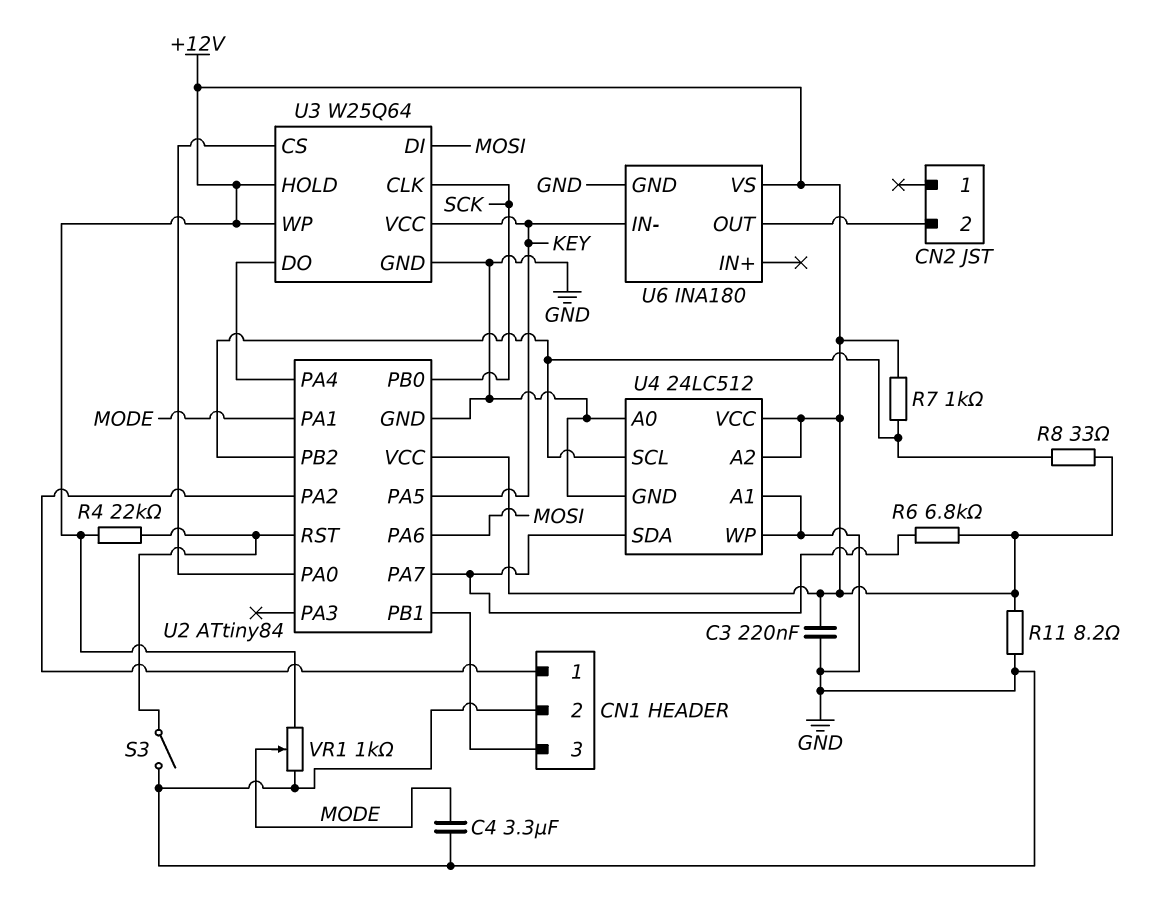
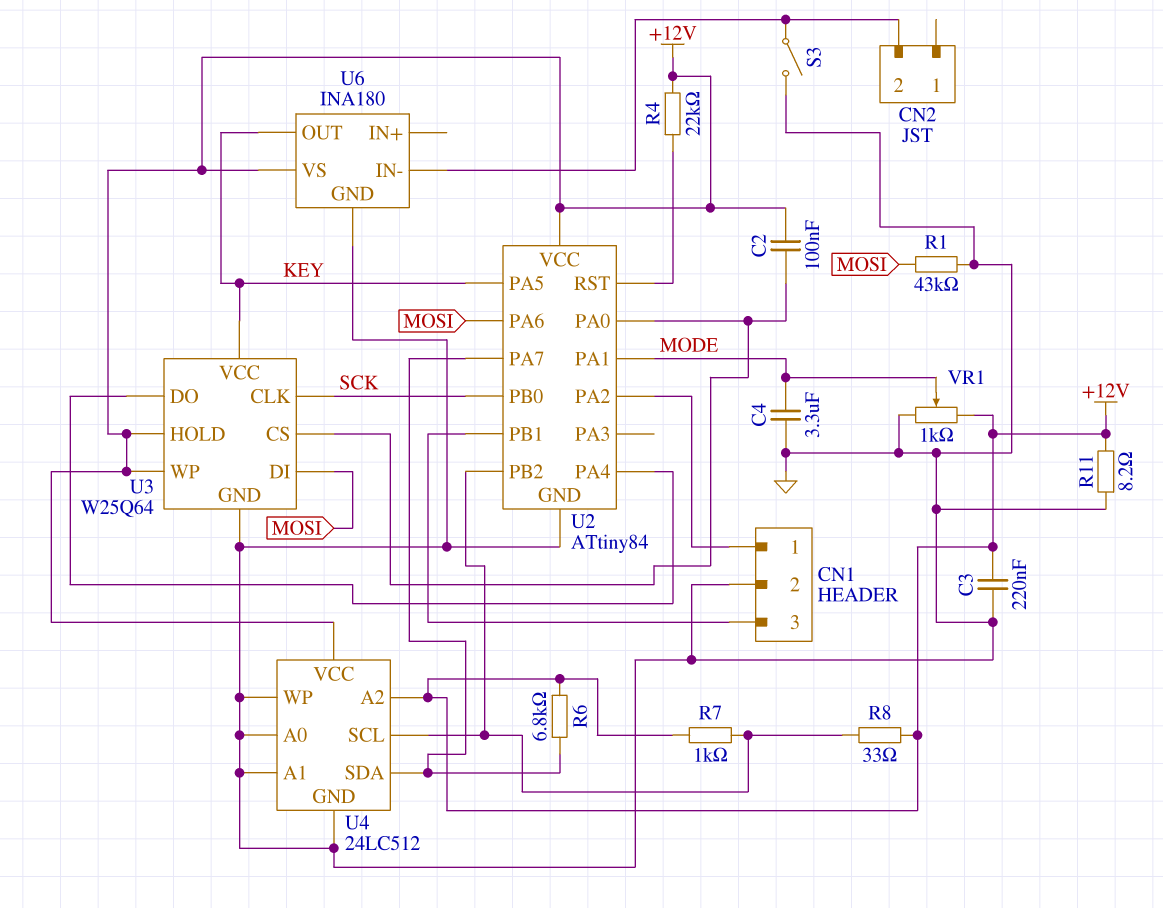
C2: none -> 100nF (+12V, U2/PA0)
R1: none -> 43k (GND, MOSI)
S3: switch (GND, U2/RST) -> switch (CN2/2, GND)
U6 pin IN-: KEY -> CN2/2
U6 pin OUT: CN2/2 -> KEY

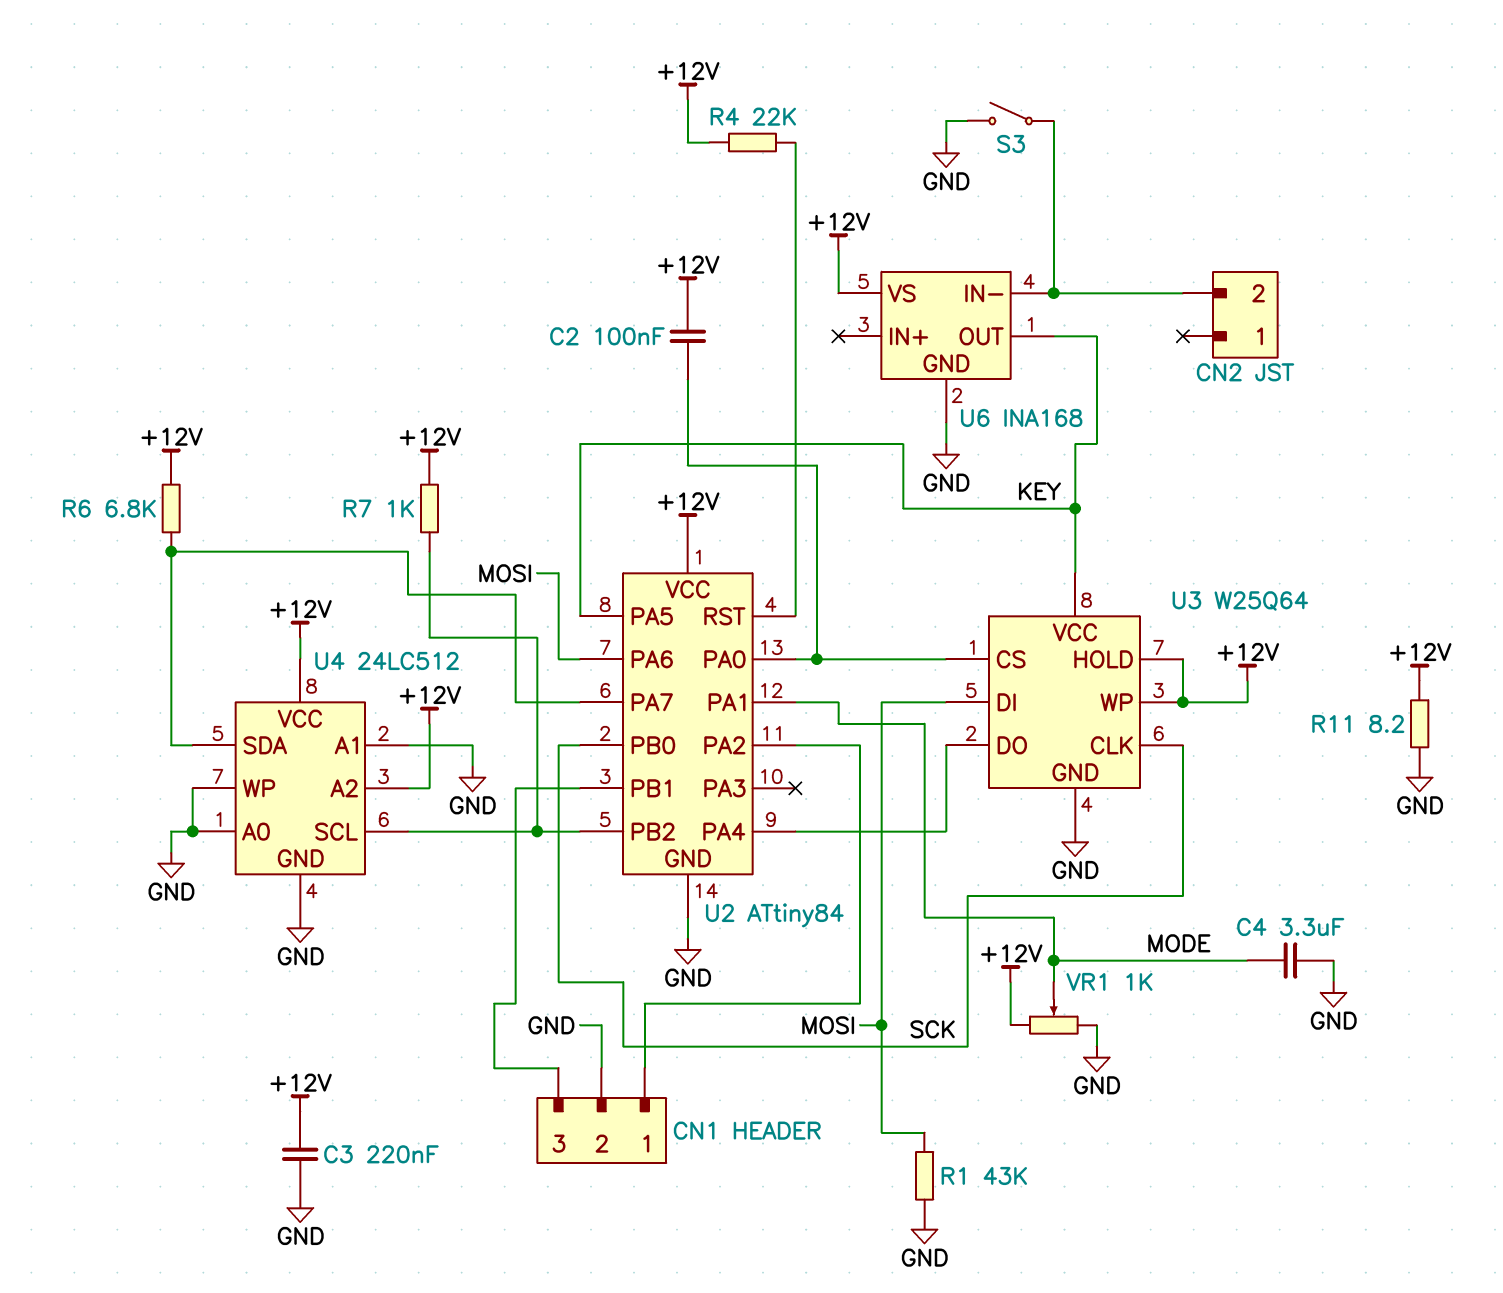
R8: 33 (+12V, U2/PB2) -> none
U6: INA180 -> INA168

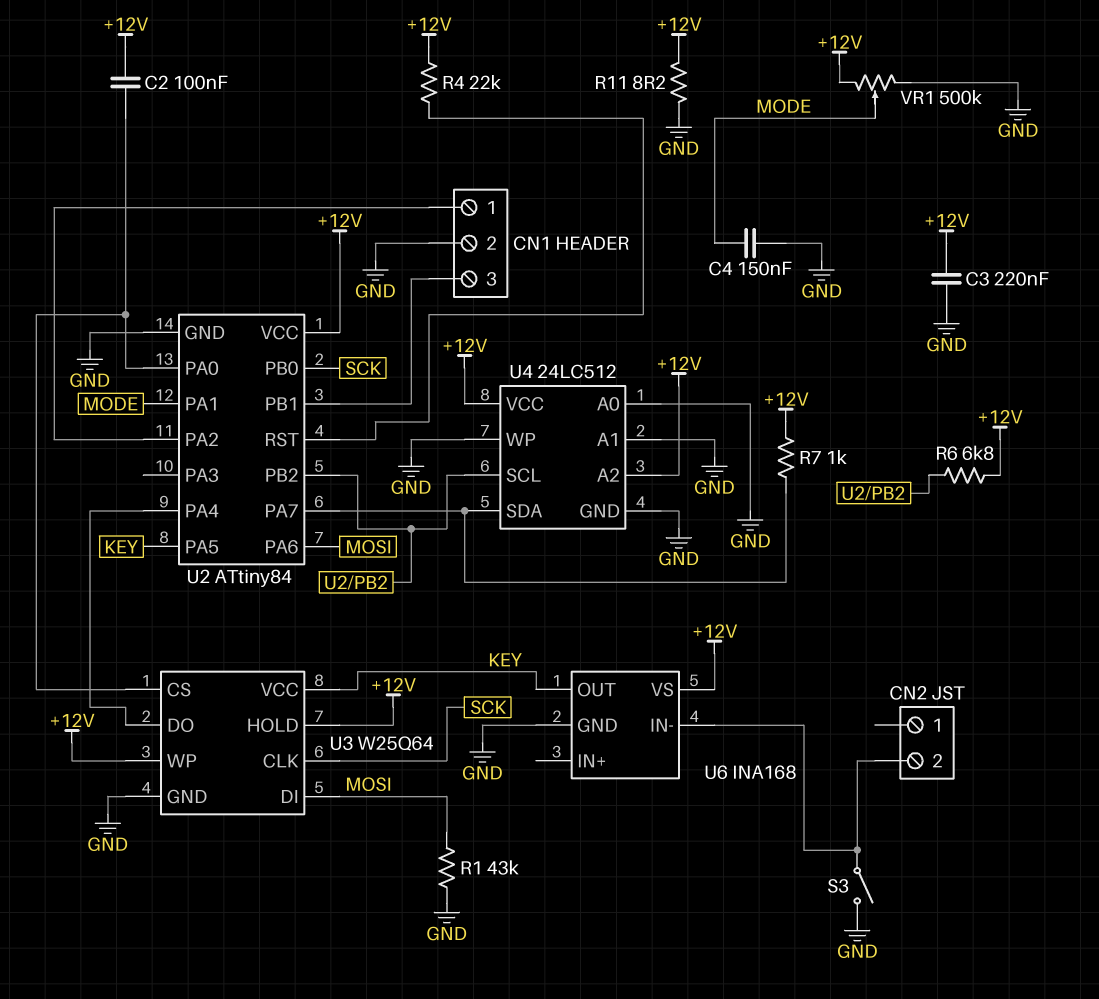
C4: 3.3uF (GND, MODE) -> 150nF (GND, MODE)
R6: 6.8k (+12V, U2/PA7) -> 6.8k (+12V, U2/PB2)
R7: 1k (+12V, U2/PB2) -> 1k (+12V, U2/PA7)
VR1: 1k (+12V, GND, wiper MODE) -> 500k (+12V, GND, wiper MODE)

